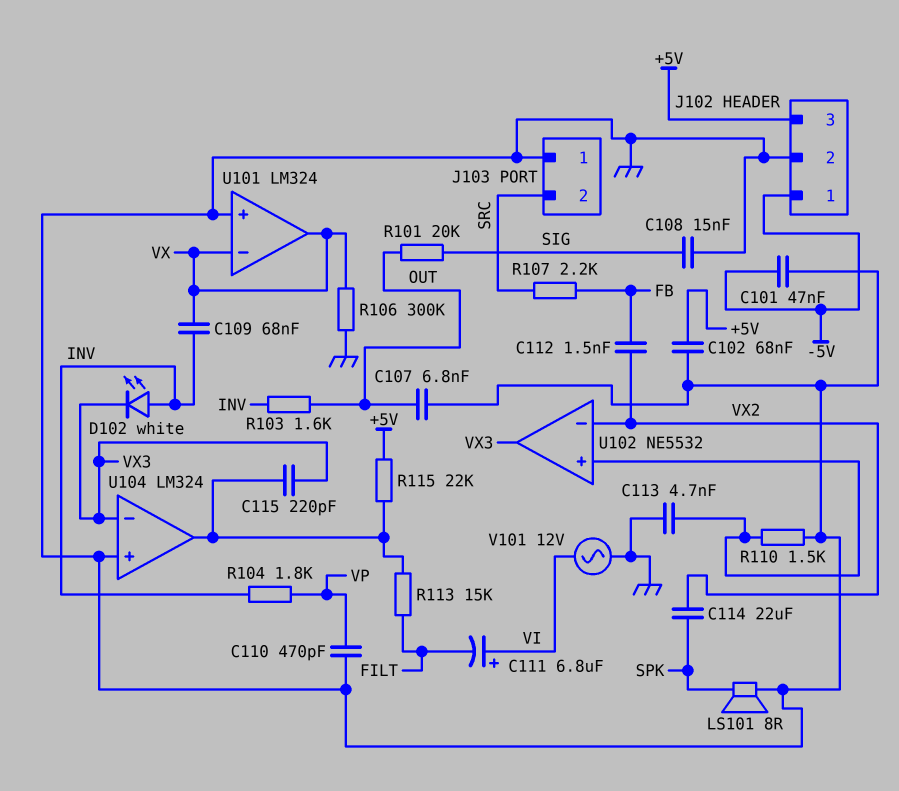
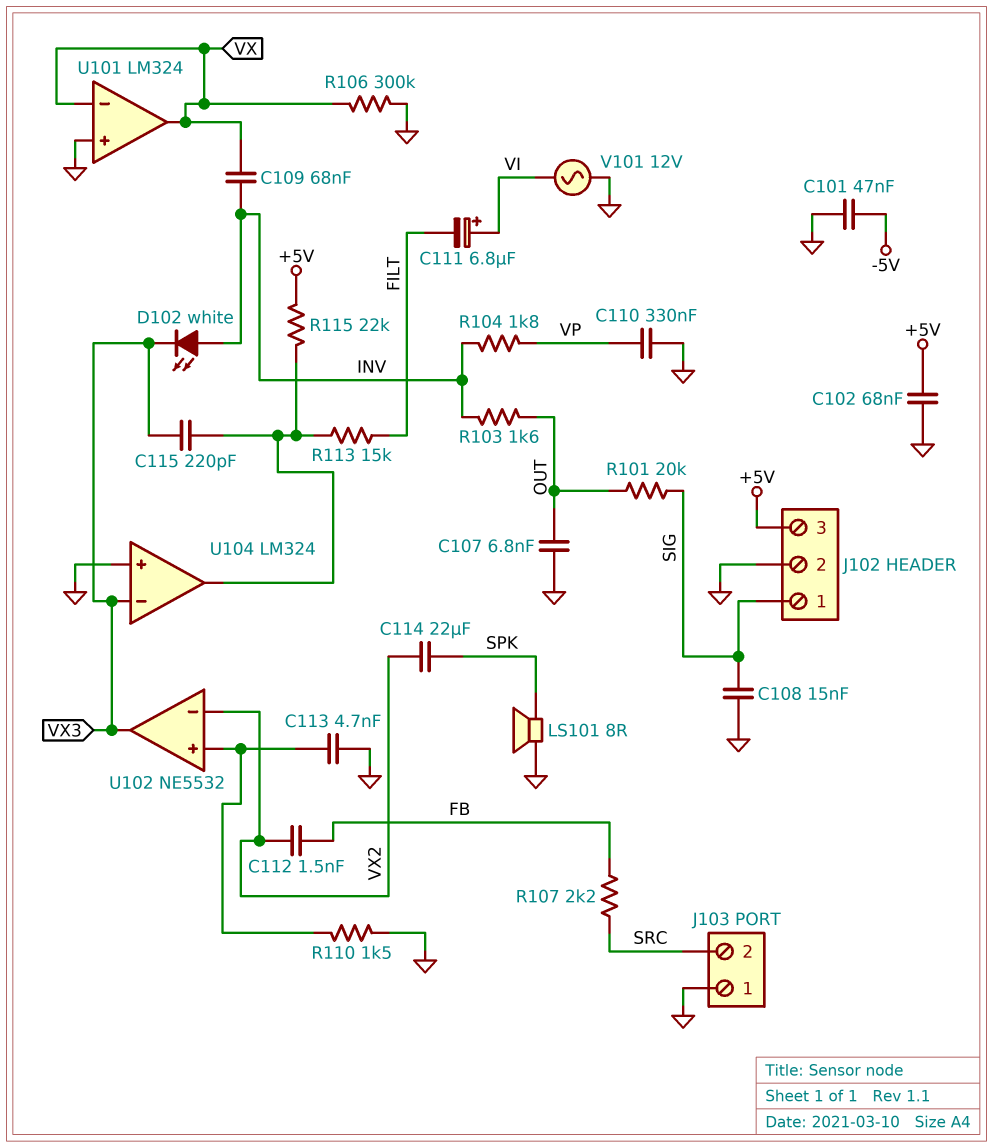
C110: 470pF (GND, VP) -> 330nF (GND, VP)
J102 pin 1: -5V -> SIG

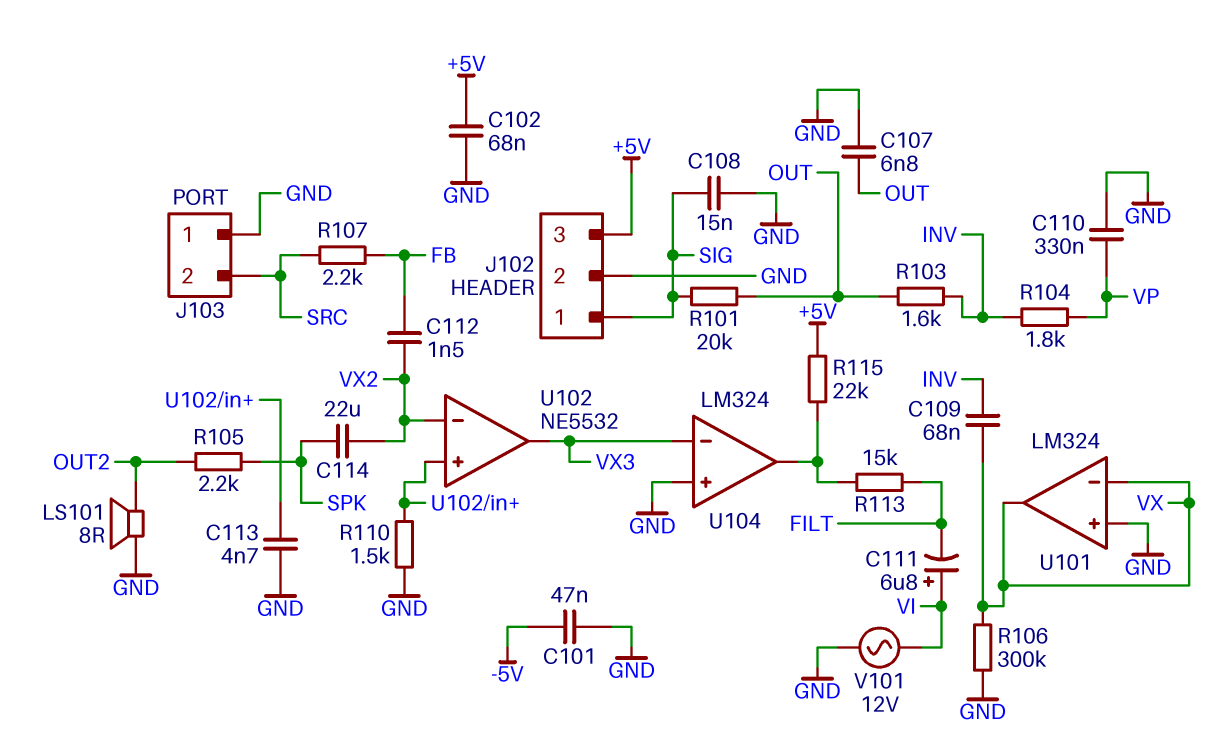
C115: 220pF (U104/out, VX3) -> none
D102: LED white (A INV, K VX3) -> none
LS101: speaker 8R (GND, SPK) -> speaker 8R (GND, OUT2)
R105: none -> 2.2k (OUT2, SPK)

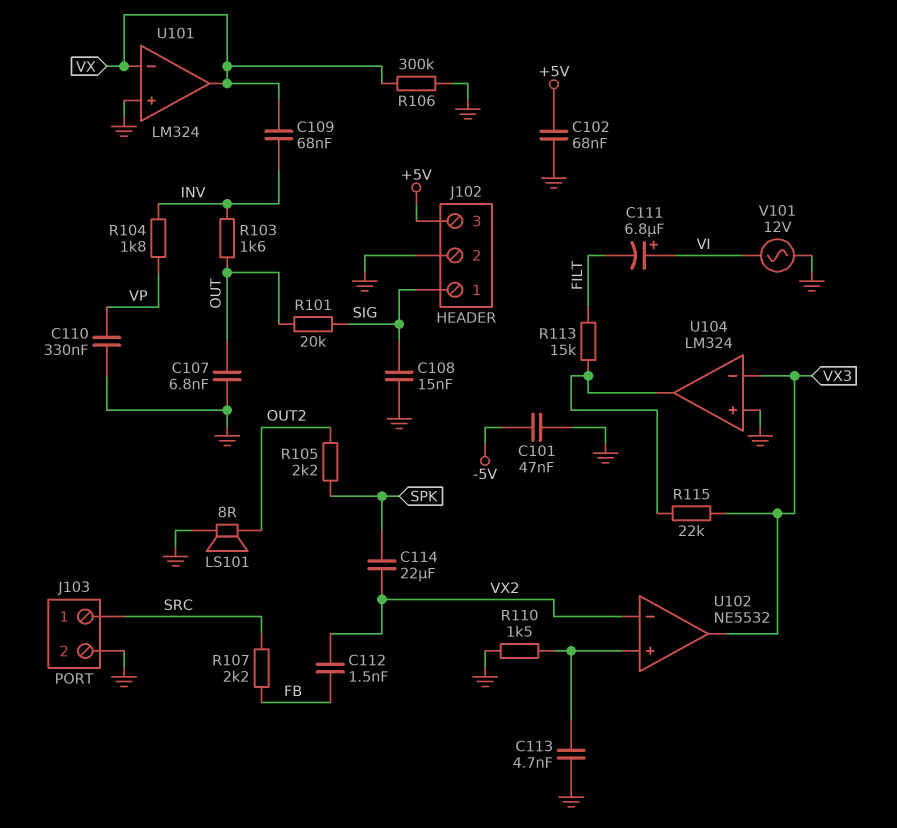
J103 pin 1: GND -> SRC
J103 pin 2: SRC -> GND
R115: 22k (+5V, U104/out) -> 22k (U104/out, VX3)

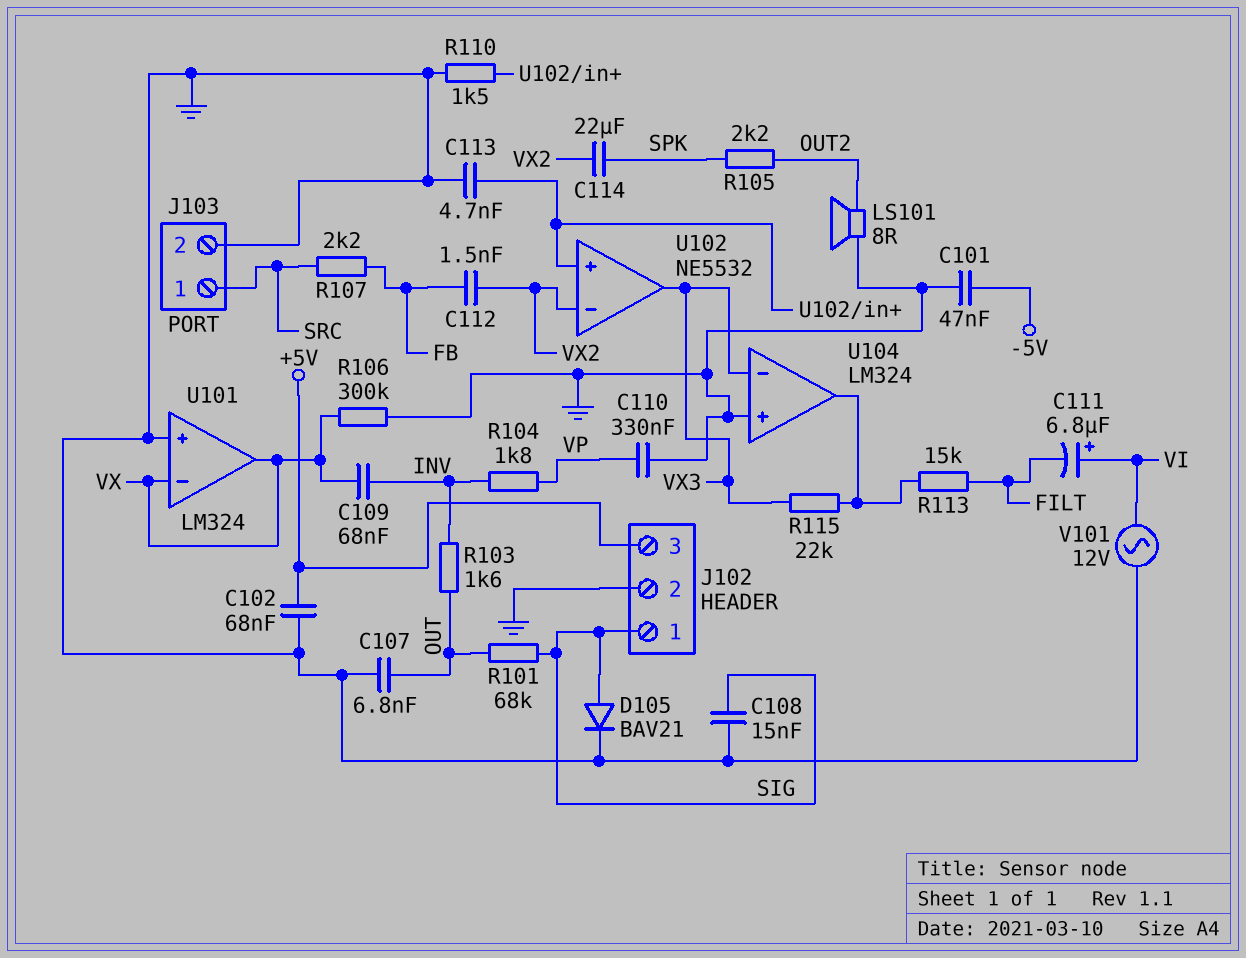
D105: none -> diode BAV21 (A SIG, K GND)
R101: 20k (OUT, SIG) -> 68k (OUT, SIG)

